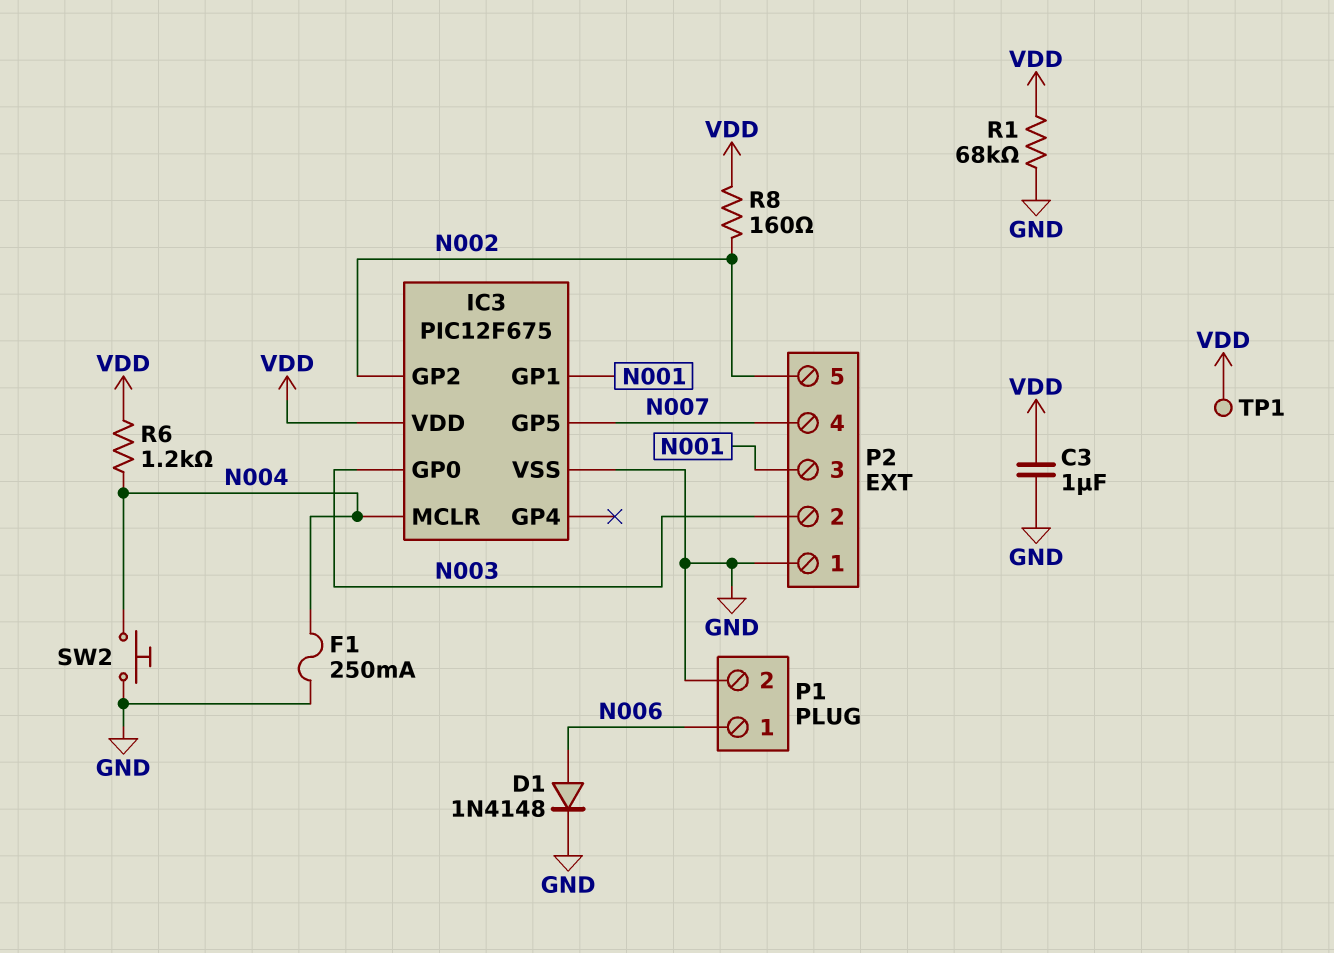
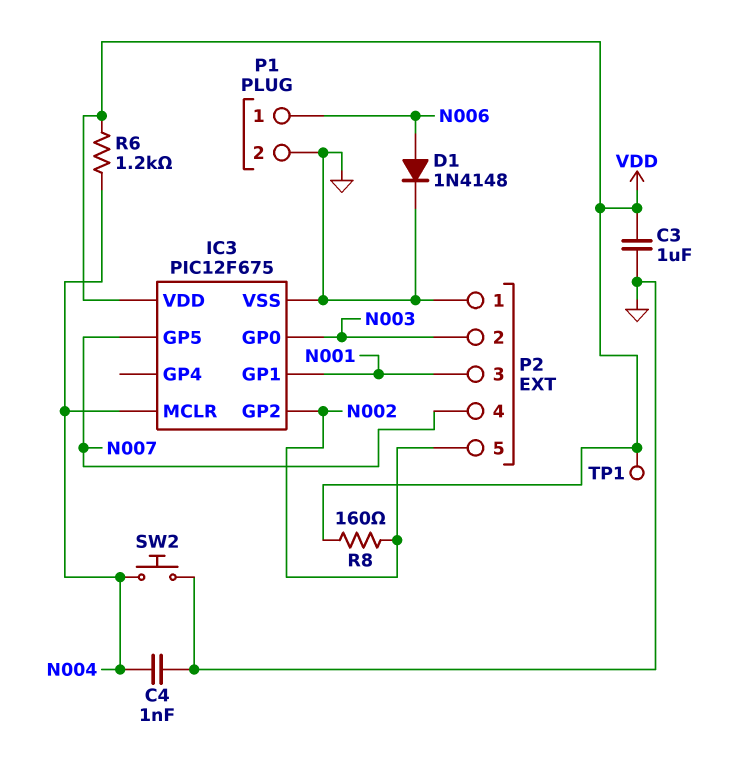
C4: none -> 1nF (GND, N004)
F1: 250mA (GND, N004) -> none
R1: 68k (GND, VDD) -> none

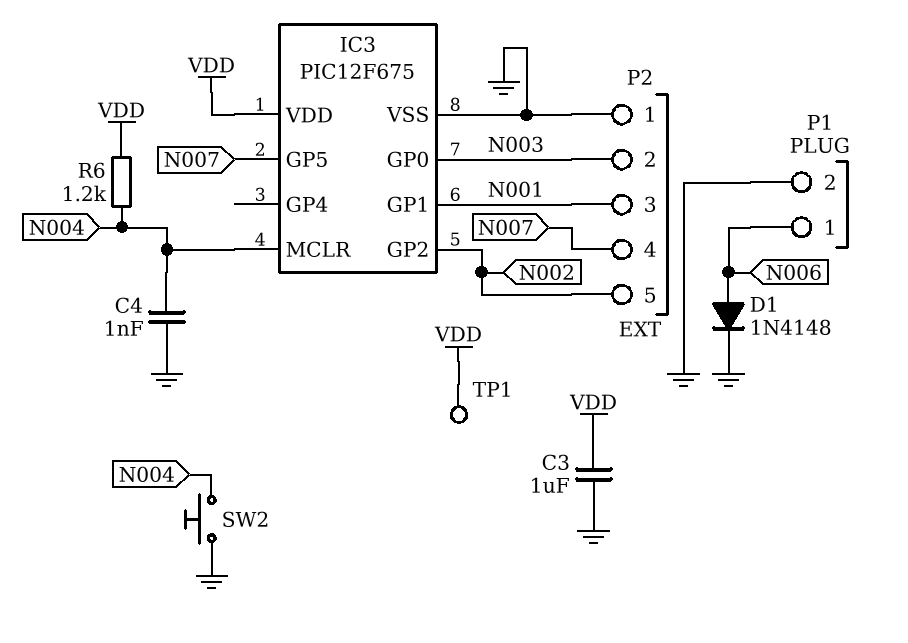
R8: 160 (N002, VDD) -> none

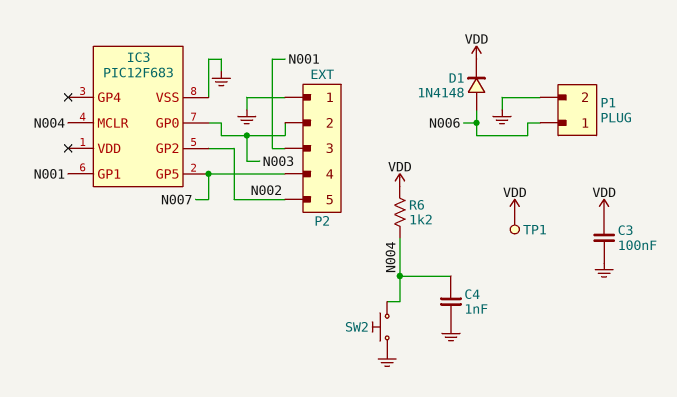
C3: 1uF (GND, VDD) -> 100nF (GND, VDD)
D1: diode 1N4148 (A N006, K GND) -> diode 1N4148 (A N006, K VDD)
IC3: PIC12F675 -> PIC12F683
IC3 pin VDD: VDD -> none

